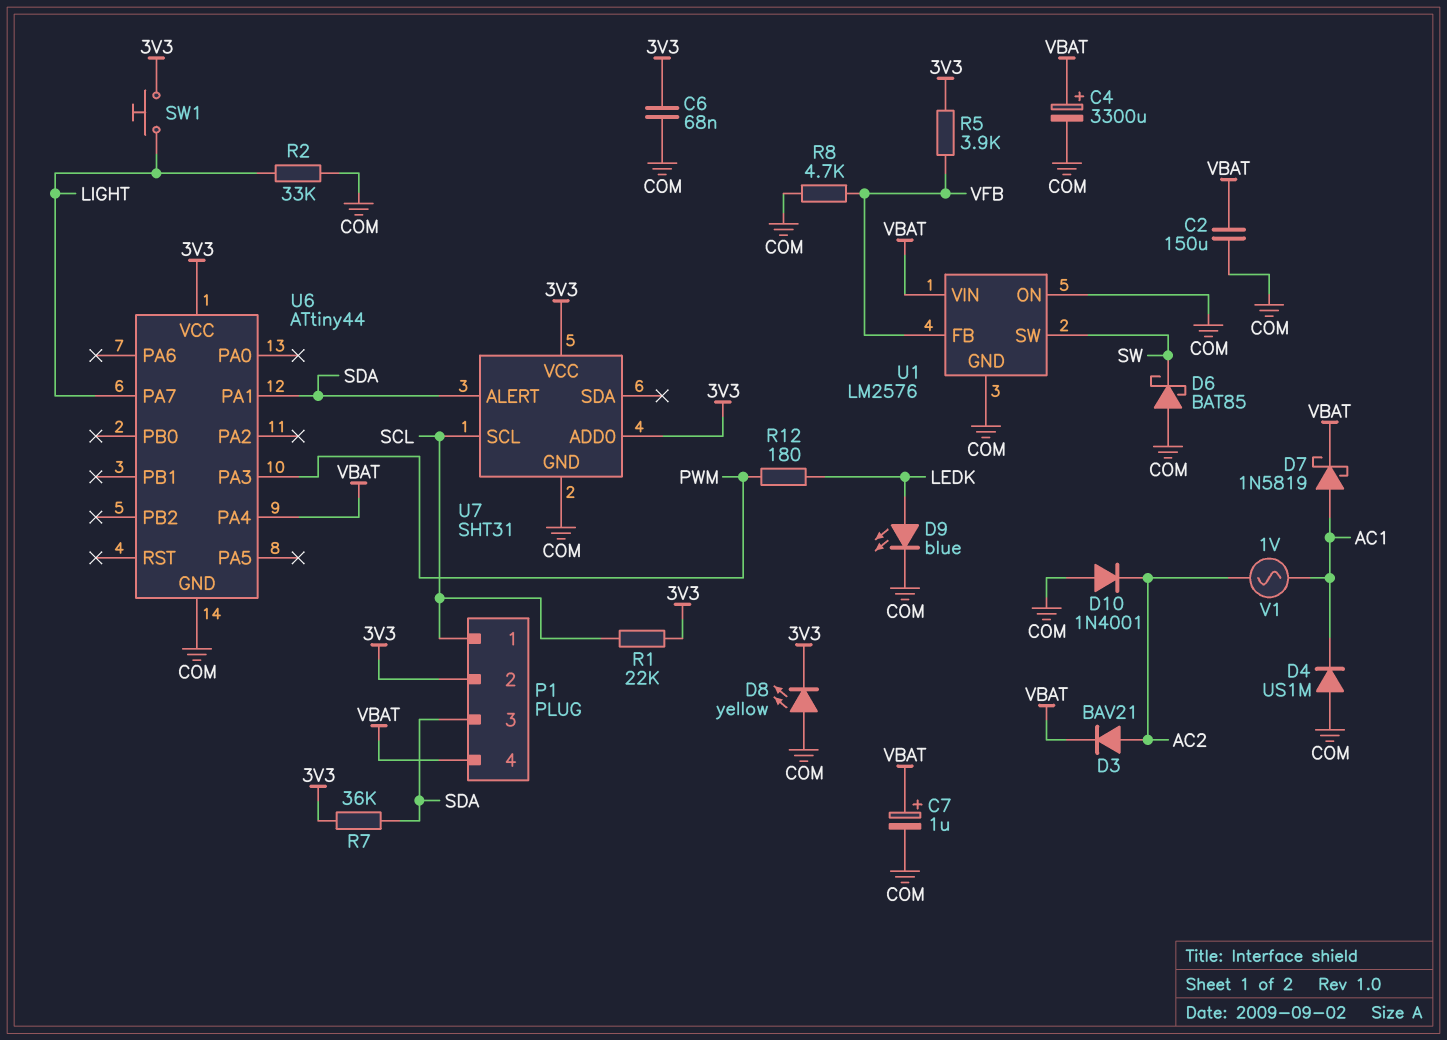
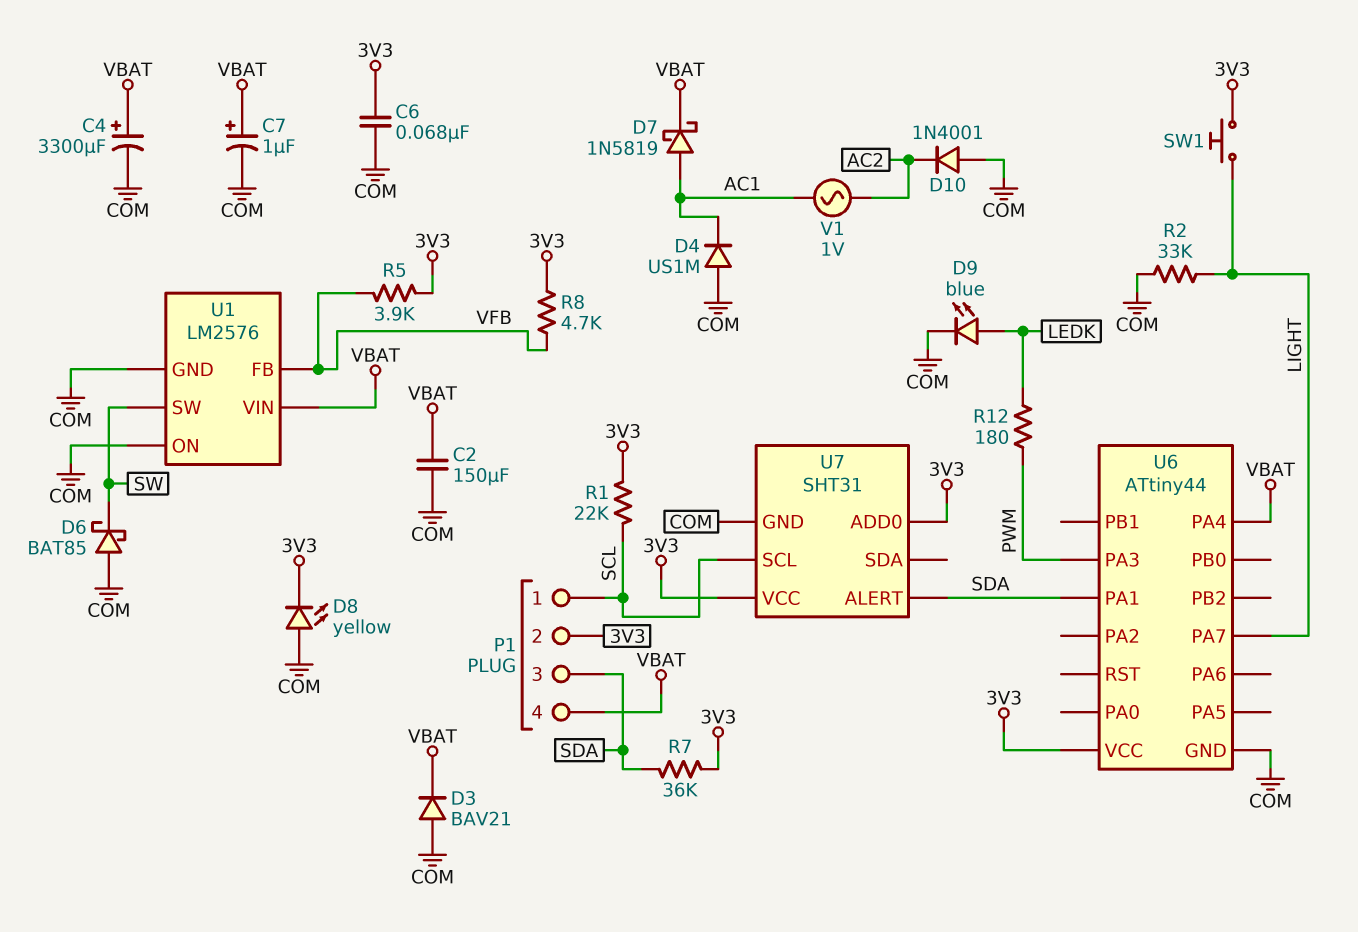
D3: diode BAV21 (A AC2, K VBAT) -> diode BAV21 (A COM, K VBAT)
R8: 4.7k (COM, VFB) -> 4.7k (3V3, VFB)

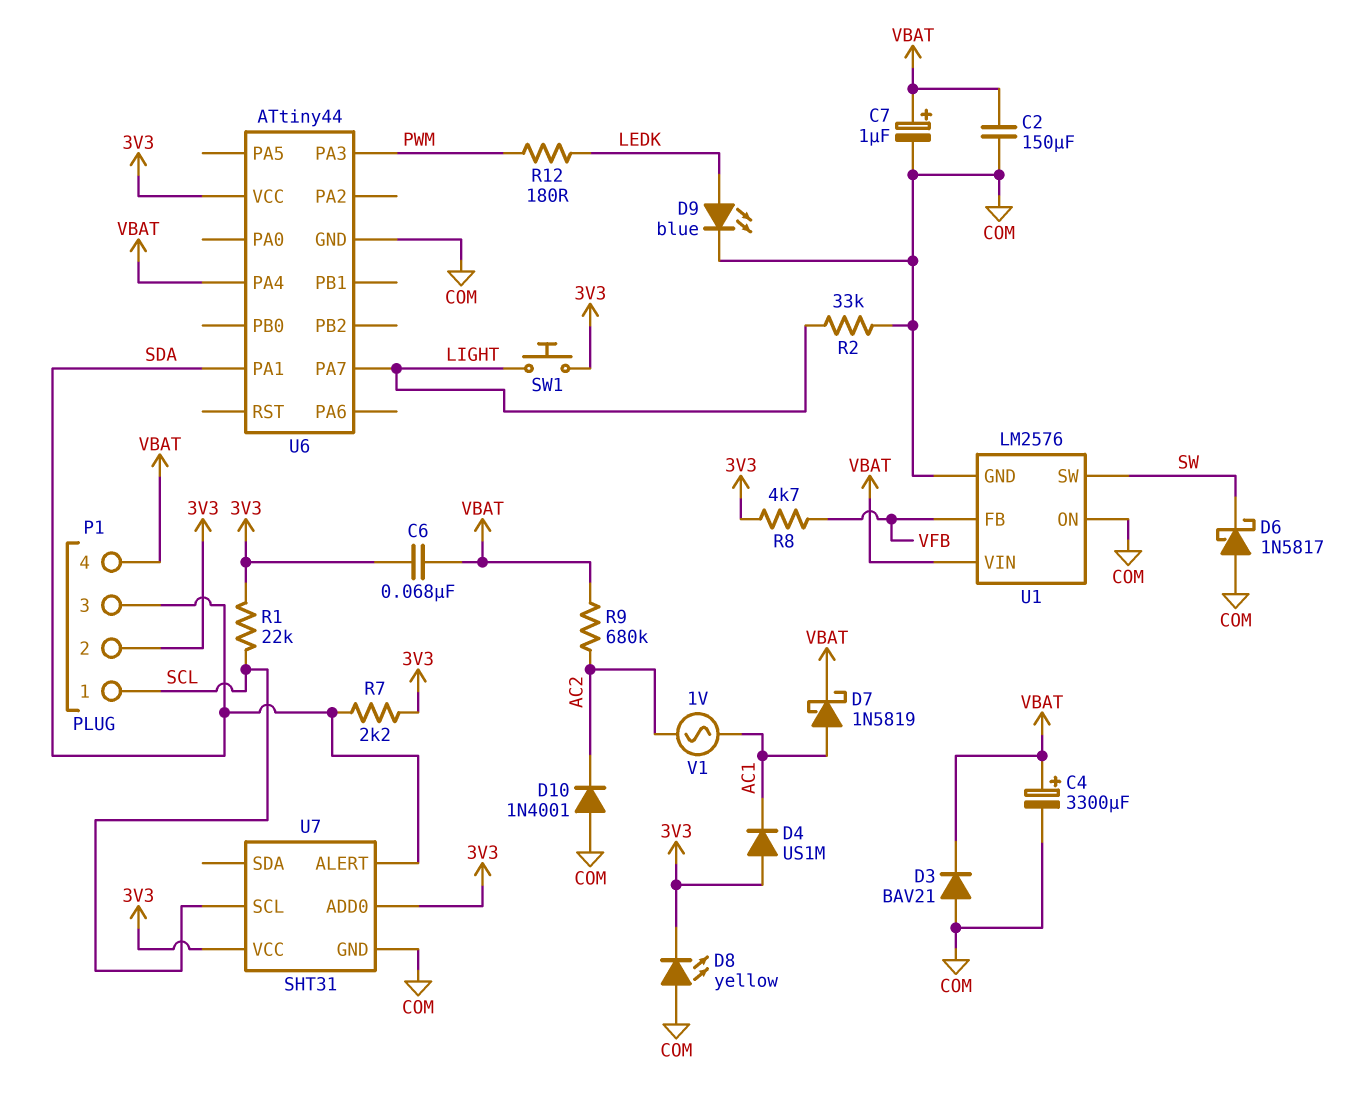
C6: 68nF (3V3, COM) -> 68nF (3V3, VBAT)
D4: diode US1M (A COM, K AC1) -> diode US1M (A 3V3, K AC1)
D6: schottky BAT85 (A COM, K SW) -> schottky 1N5817 (A COM, K SW)
R5: 3.9k (3V3, VFB) -> none
R7: 36k (3V3, SDA) -> 2.2k (3V3, SDA)
R9: none -> 680k (AC2, VBAT)

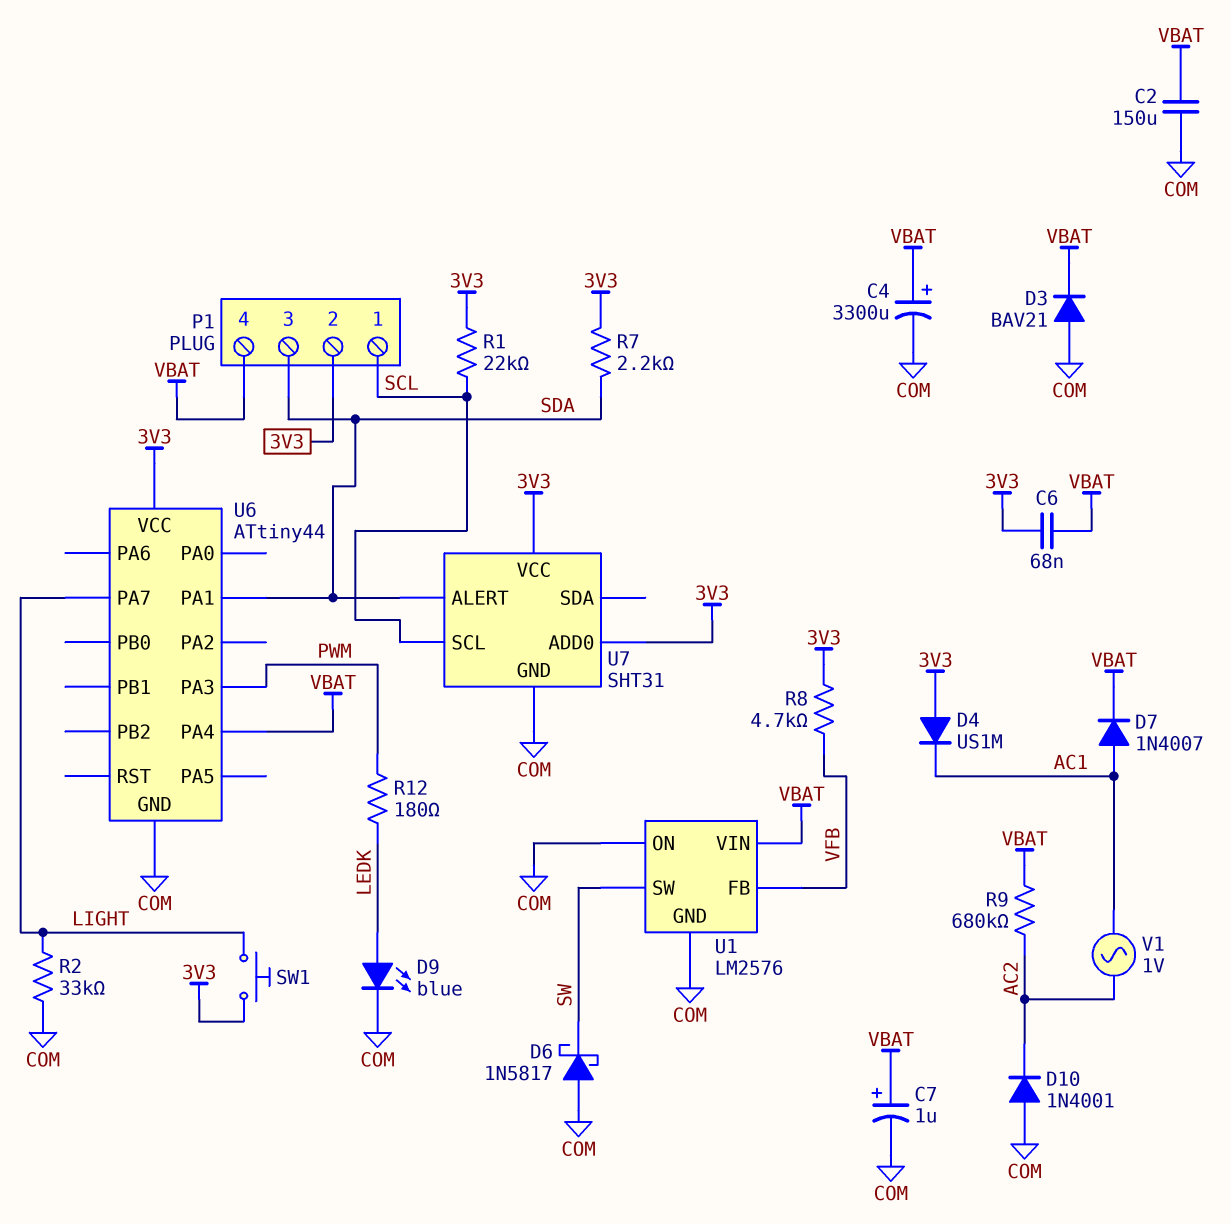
D7: schottky 1N5819 (A AC1, K VBAT) -> diode 1N4007 (A AC1, K VBAT)
D8: LED yellow (A COM, K 3V3) -> none

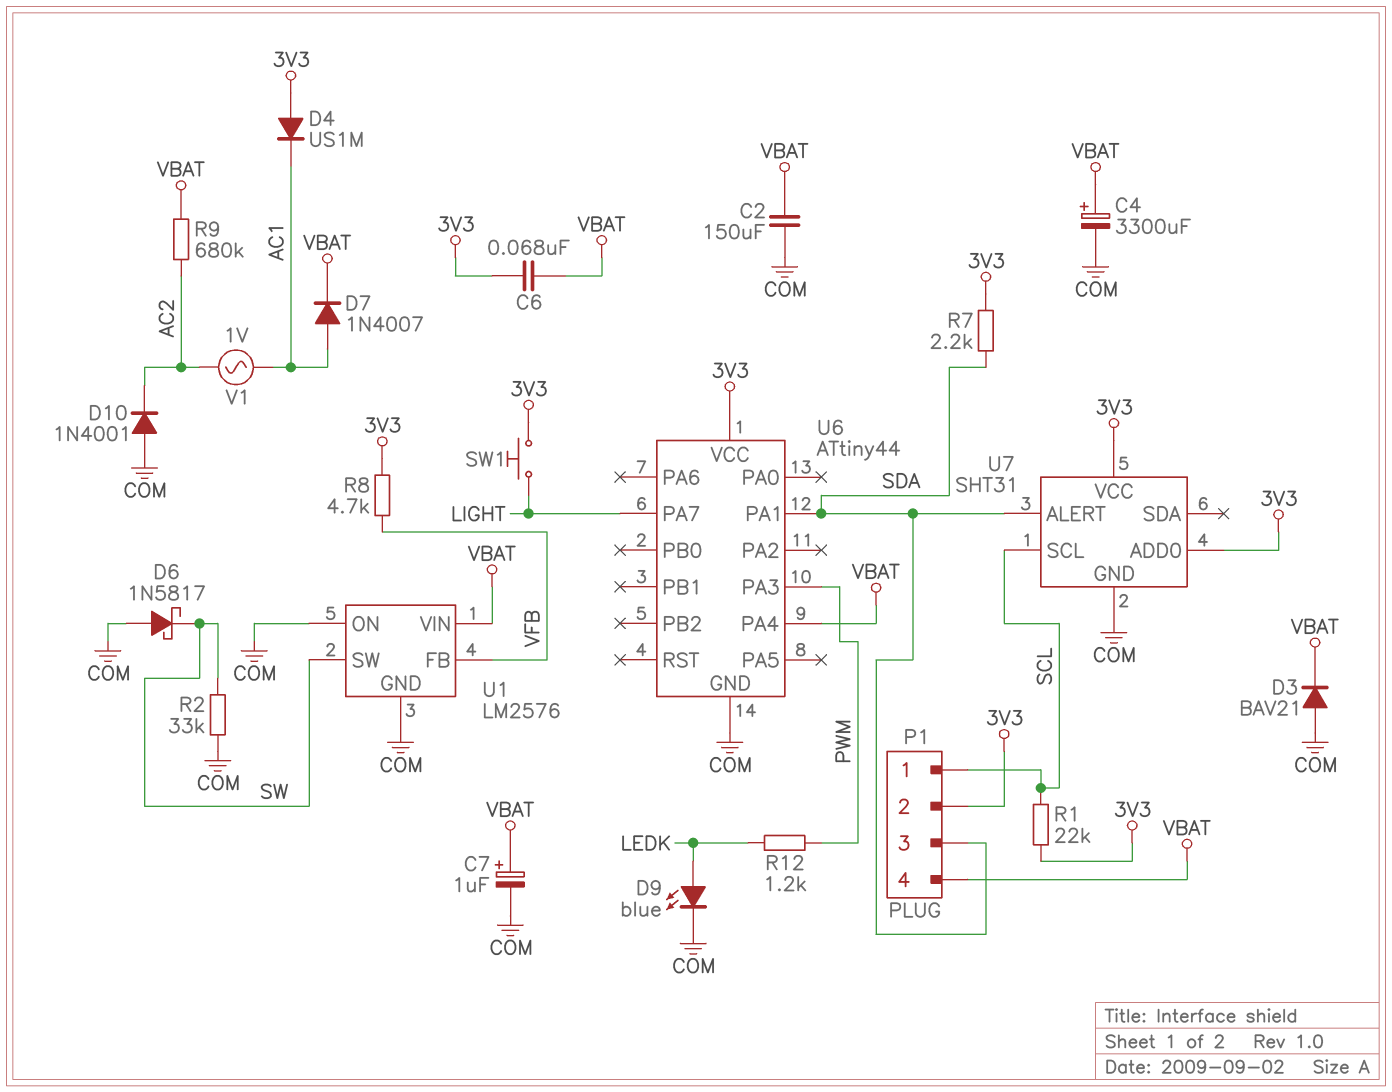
R2: 33k (COM, LIGHT) -> 33k (COM, SW)
R12: 180 (LEDK, PWM) -> 1.2k (LEDK, PWM)

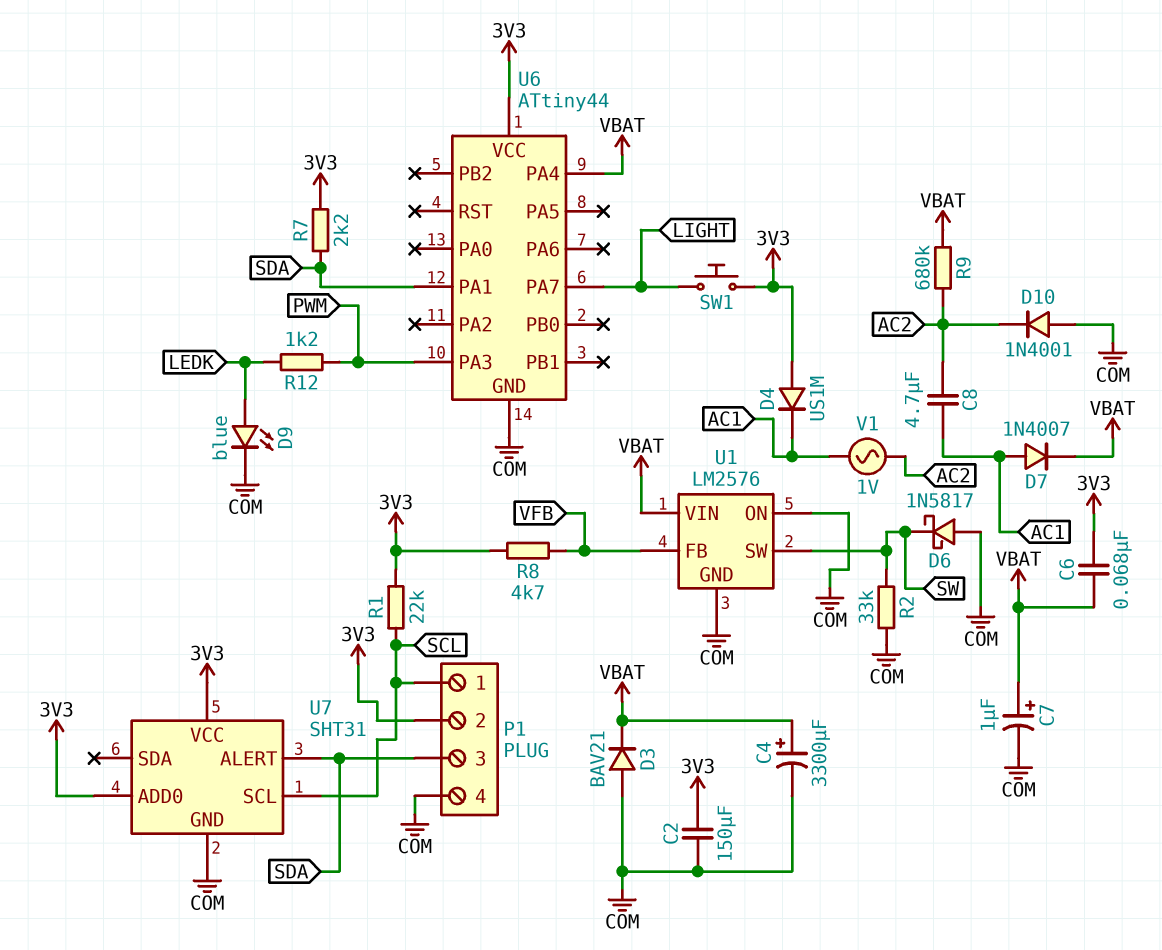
C2: 150uF (COM, VBAT) -> 150uF (3V3, COM)
C8: none -> 4.7uF (AC1, AC2)
P1 pin 4: VBAT -> COM

